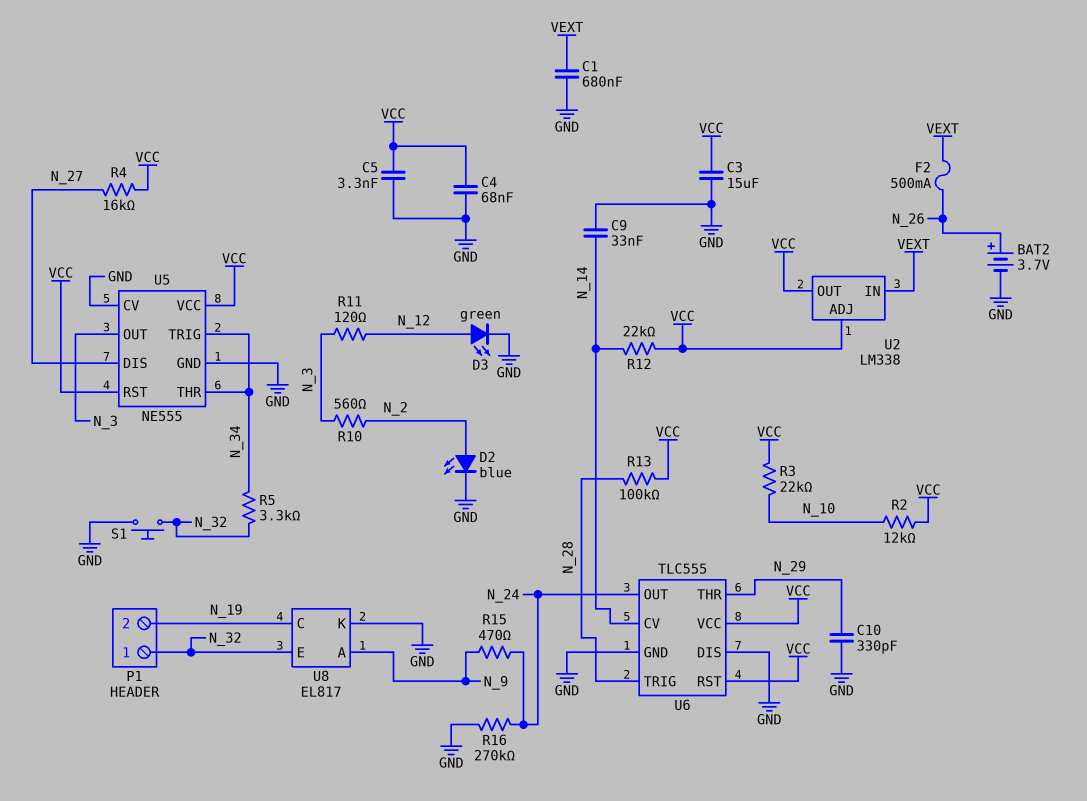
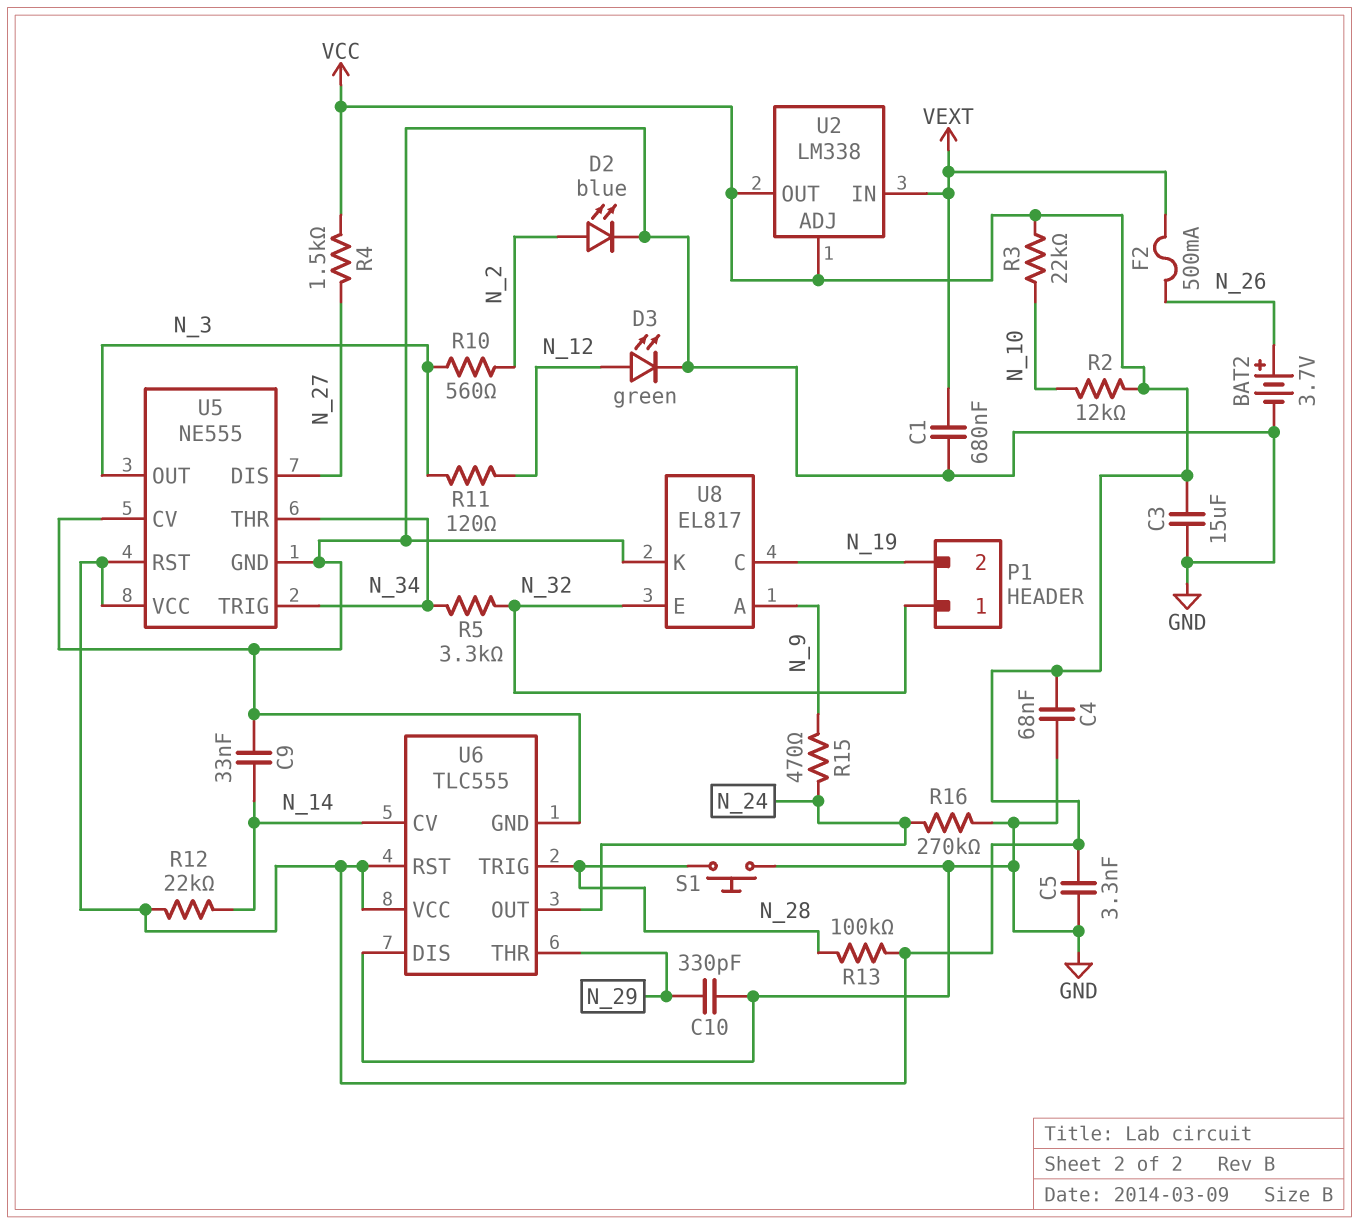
R4: 16k (N_27, VCC) -> 1.5k (N_27, VCC)
S1: button (GND, N_32) -> button (GND, N_28)

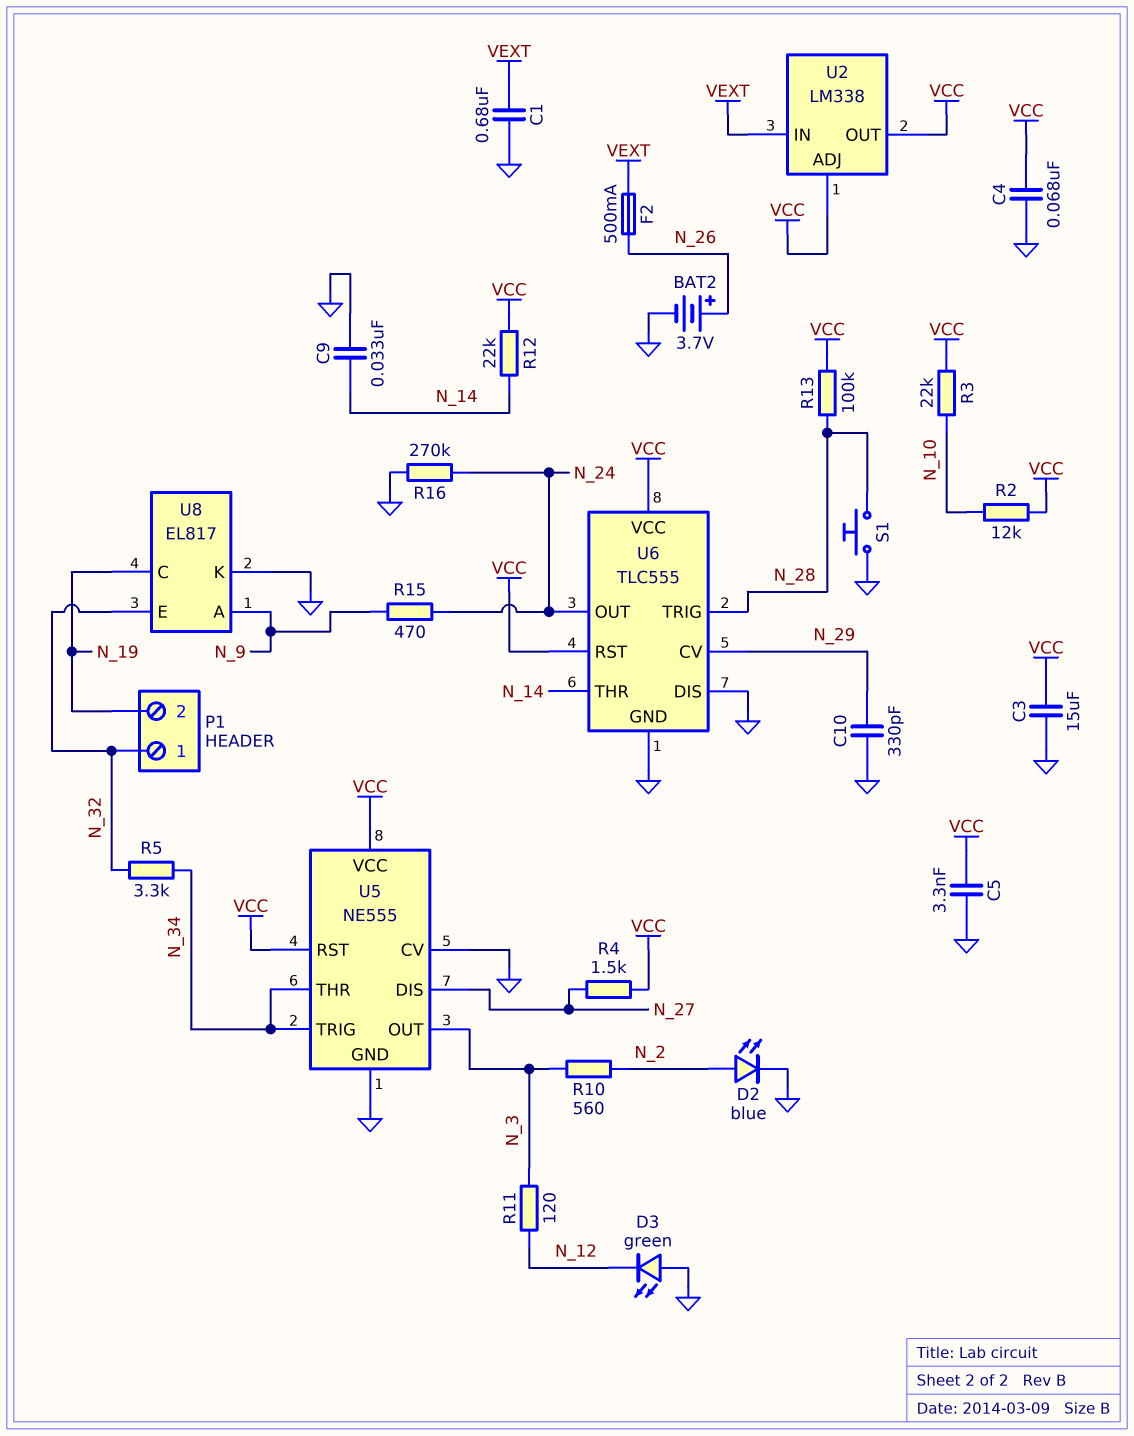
D3: LED green (A N_12, K GND) -> LED green (A GND, K N_12)
U6 pin CV: N_14 -> N_29
U6 pin THR: N_29 -> N_14

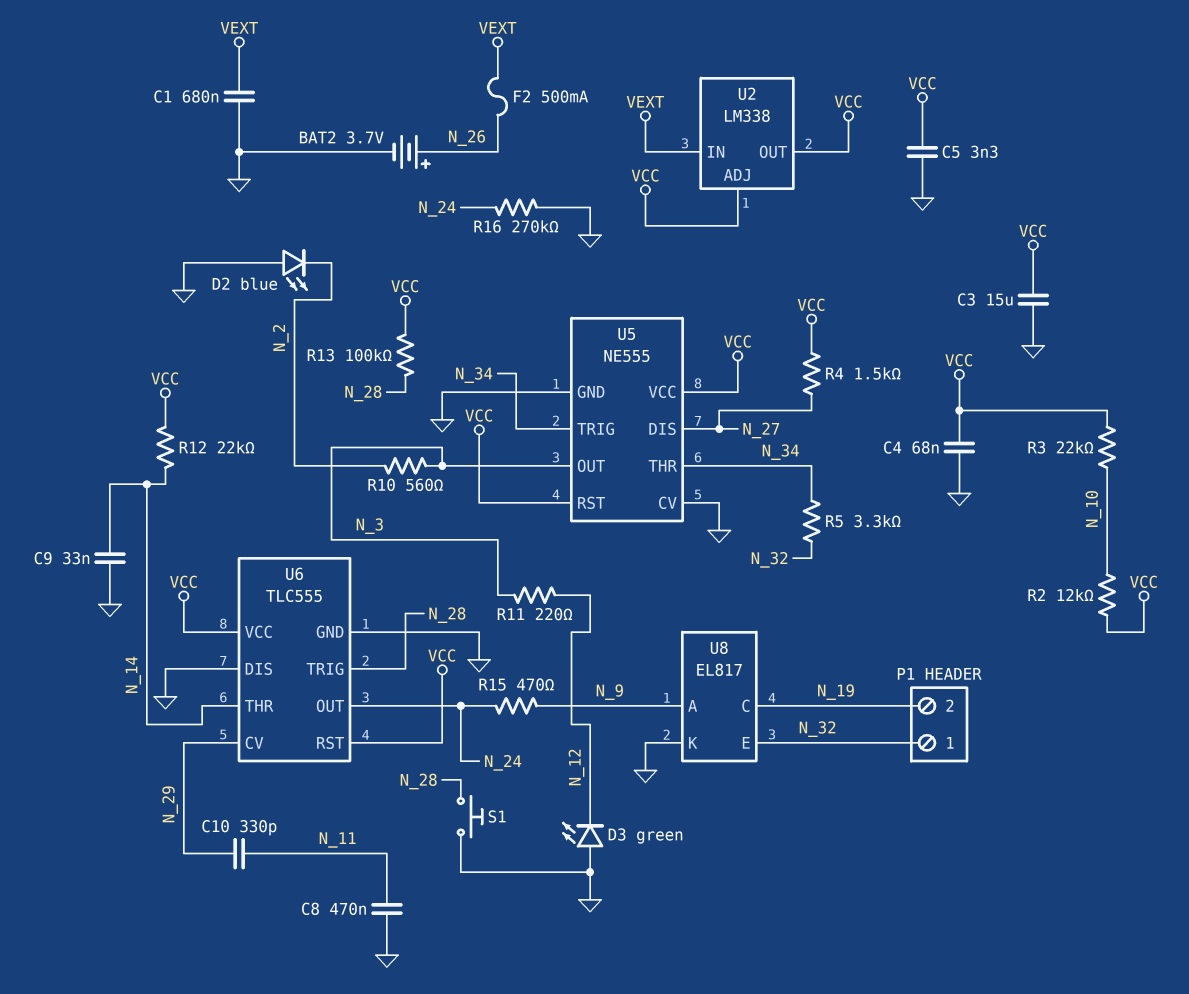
C8: none -> 470nF (GND, N_11)
C10: 330pF (GND, N_29) -> 330pF (N_11, N_29)
D2: LED blue (A N_2, K GND) -> LED blue (A GND, K N_2)
R11: 120 (N_3, N_12) -> 220 (N_3, N_12)

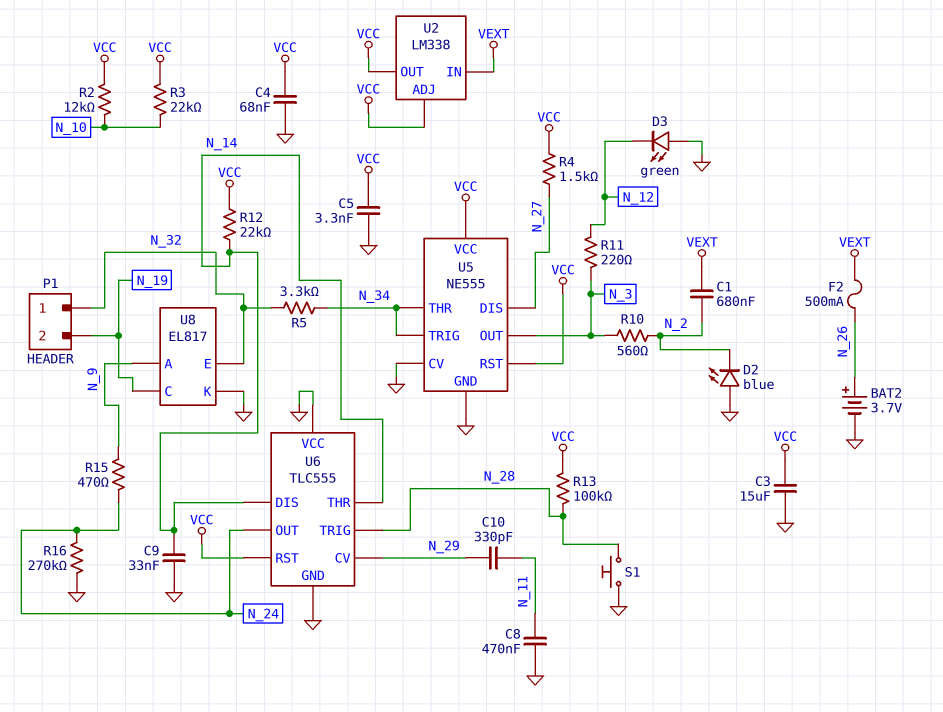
C1: 680nF (GND, VEXT) -> 680nF (N_2, VEXT)
U6 pin DIS: GND -> N_14
U6 pin VCC: VCC -> GND

